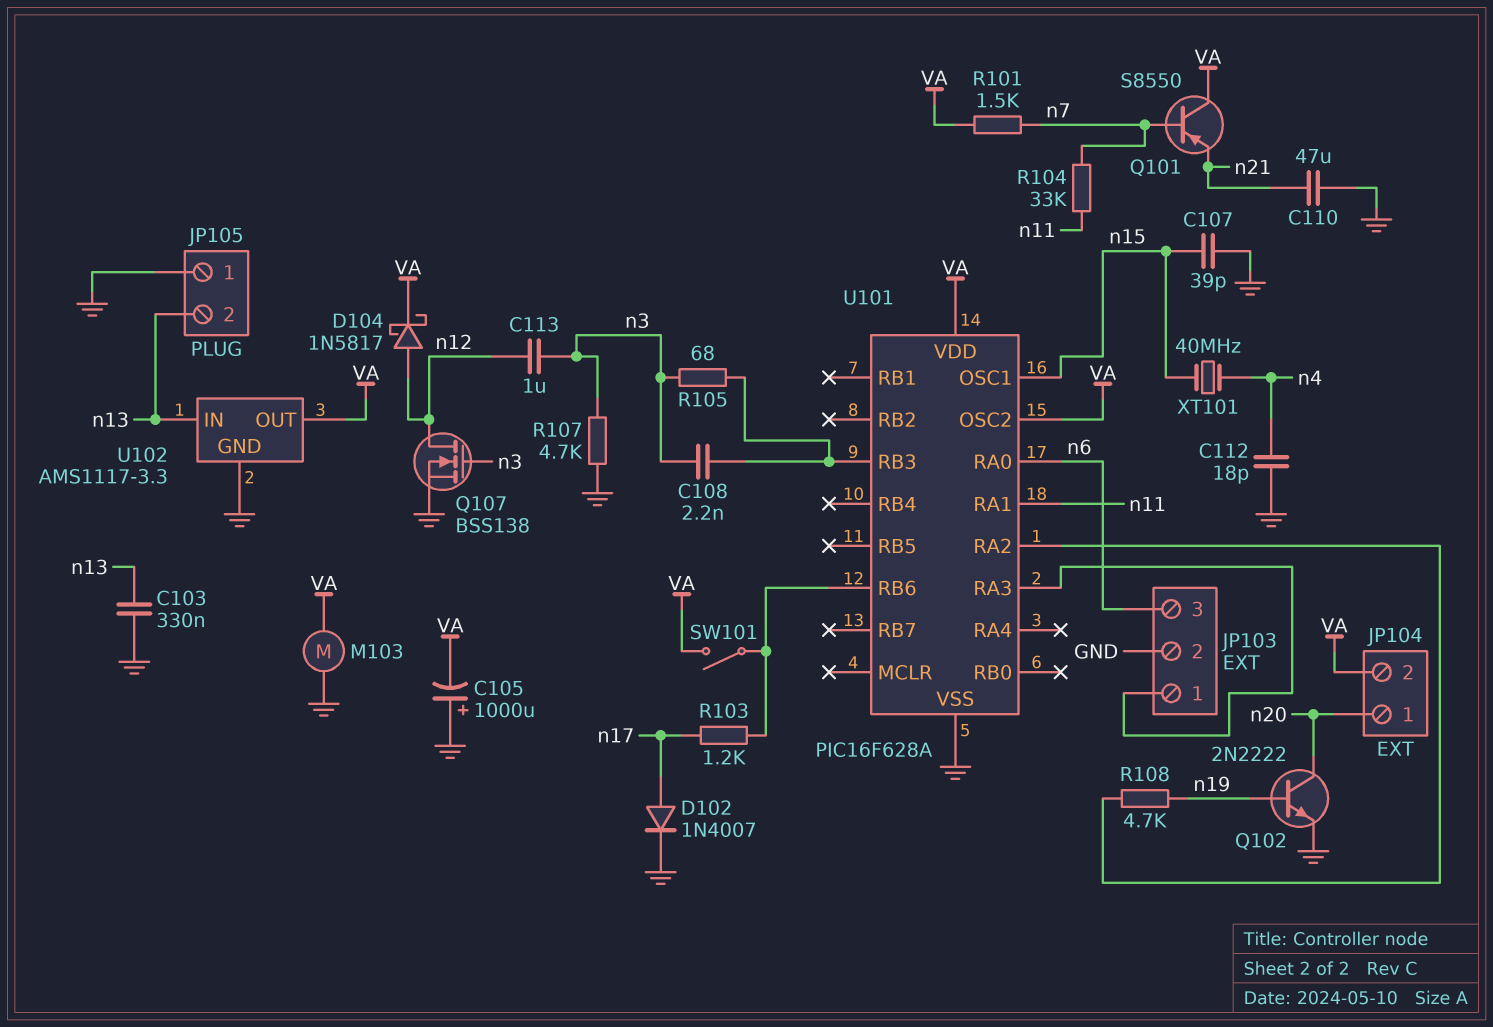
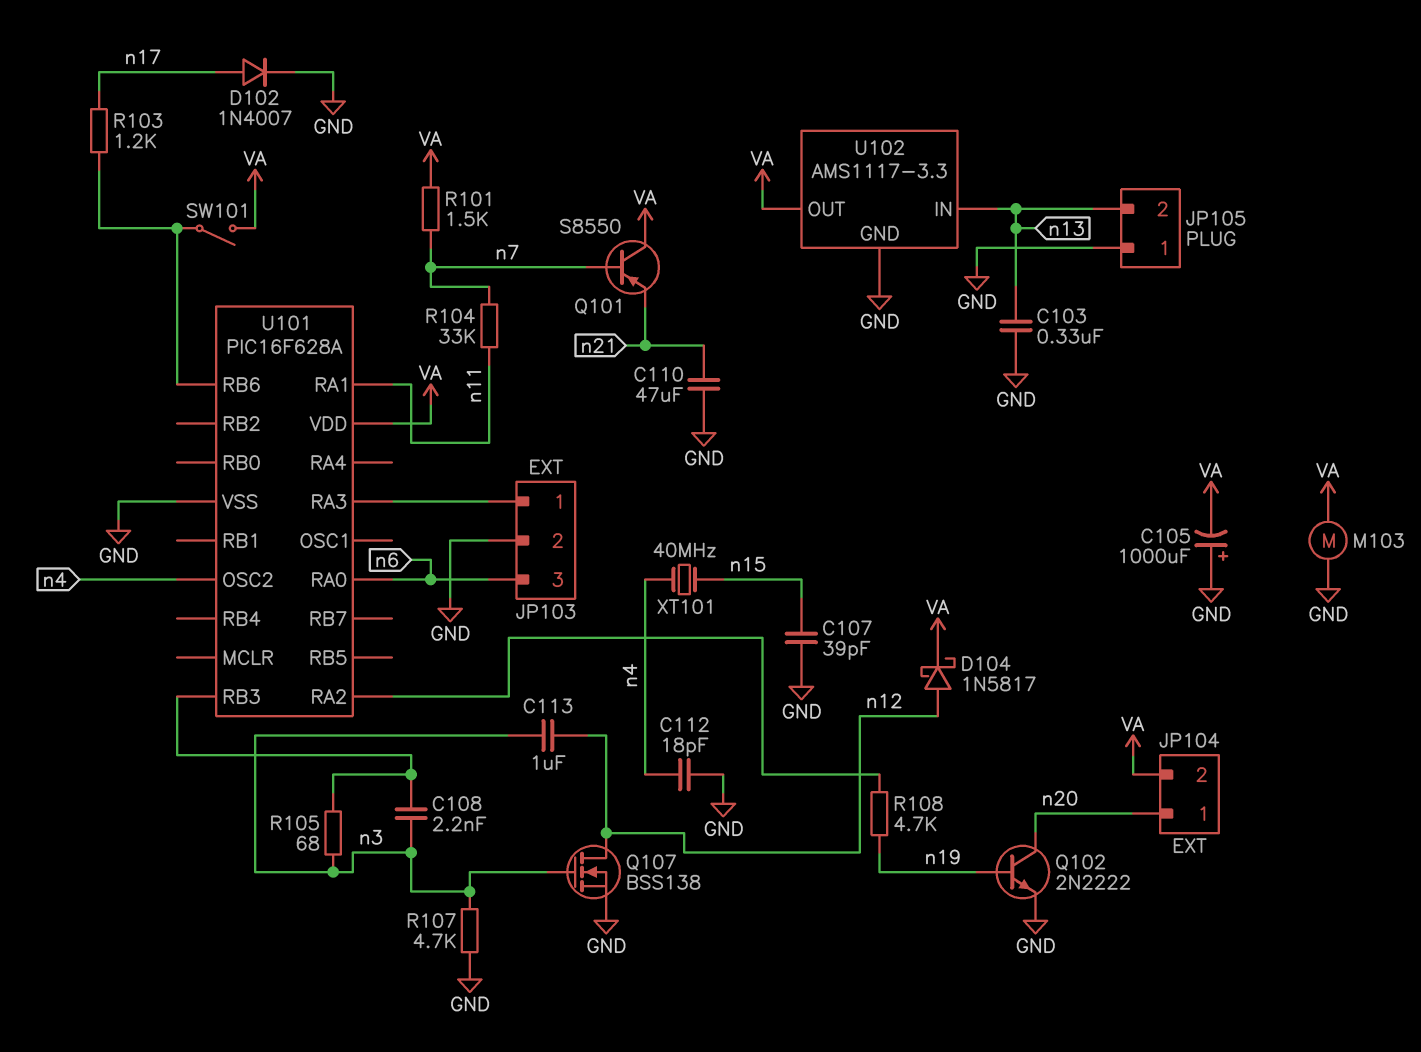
U101 pin OSC1: n15 -> none
U101 pin OSC2: VA -> n4

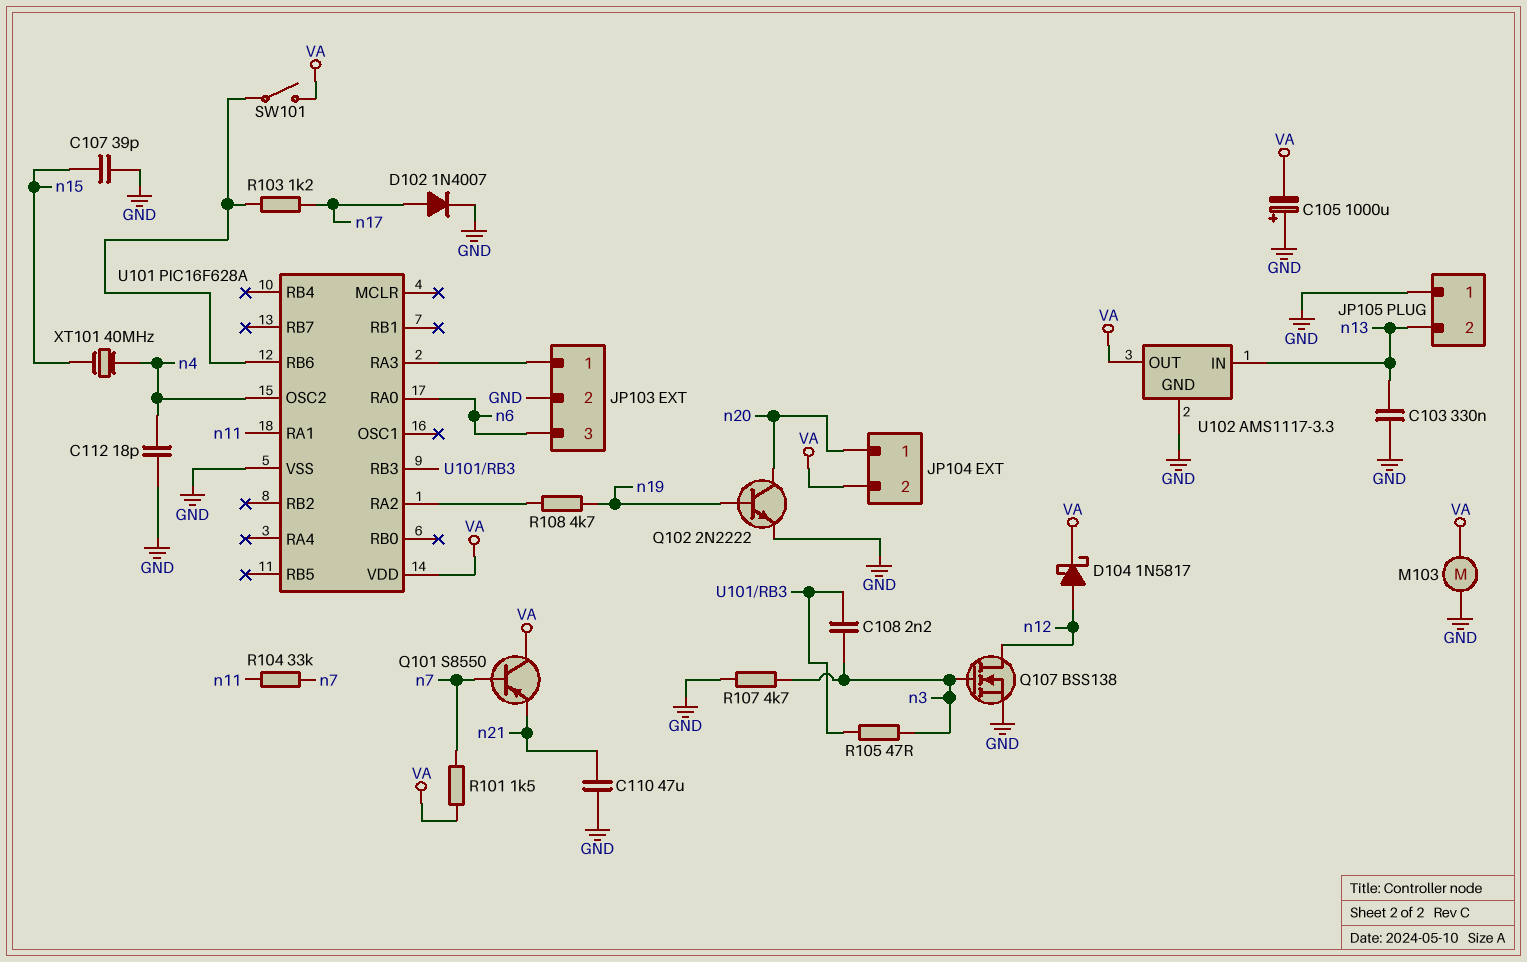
C113: 1uF (n3, n12) -> none
R105: 68 (U101/RB3, n3) -> 47 (U101/RB3, n3)

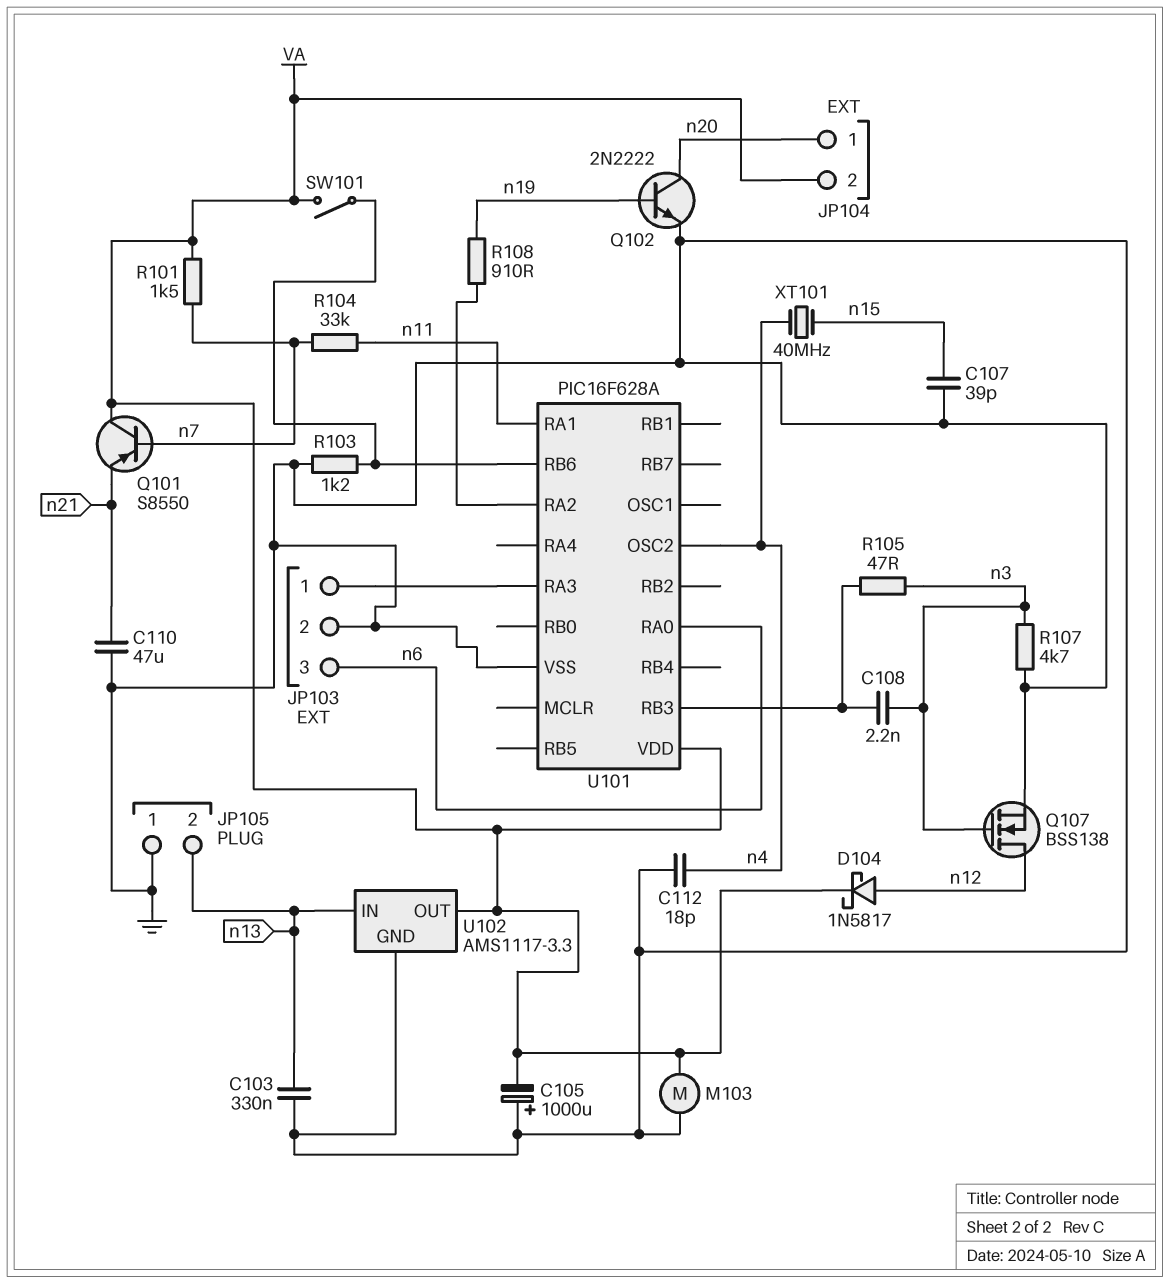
D102: diode 1N4007 (A n17, K GND) -> none
R103: 1.2k (U101/RB6, n17) -> 1.2k (GND, U101/RB6)
R108: 4.7k (U101/RA2, n19) -> 910 (U101/RA2, n19)

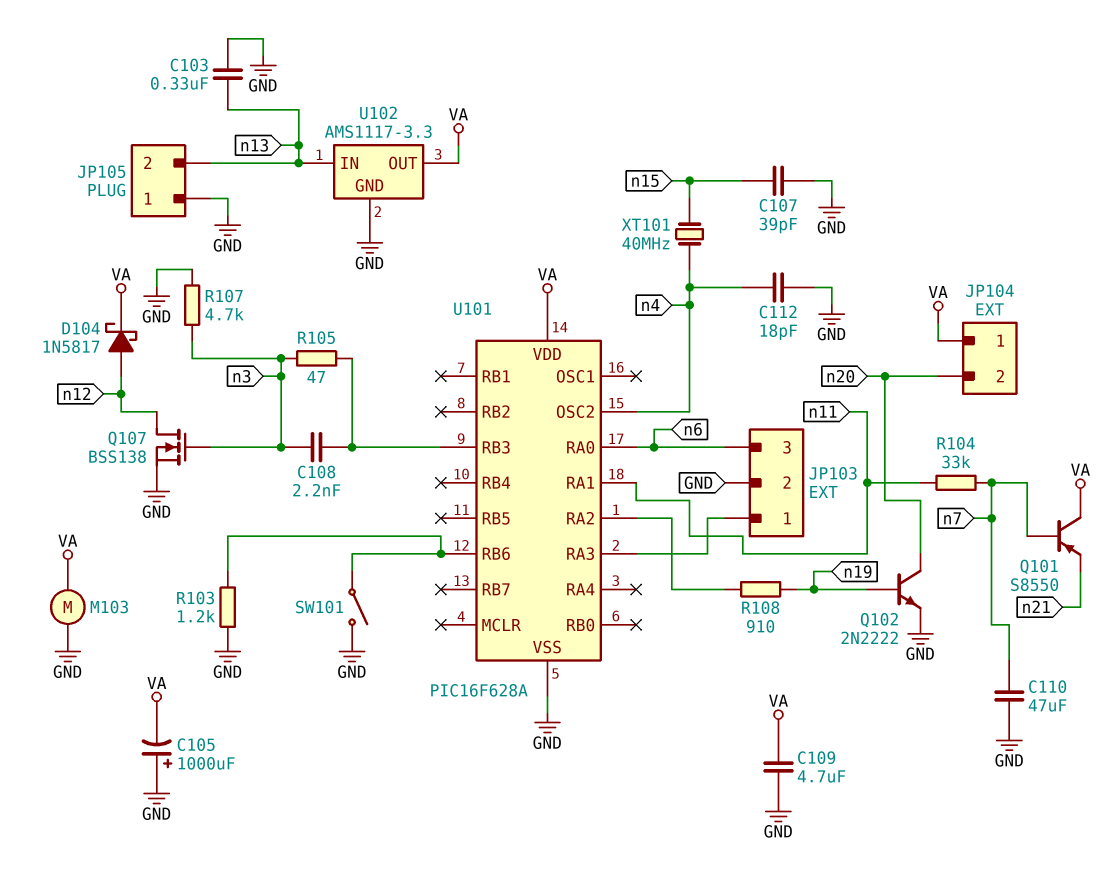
C109: none -> 4.7uF (GND, VA)
C110: 47uF (GND, n21) -> 47uF (GND, n7)
JP104 pin 1: n20 -> VA
JP104 pin 2: VA -> n20
R101: 1.5k (VA, n7) -> none
SW101: switch (U101/RB6, VA) -> switch (GND, U101/RB6)

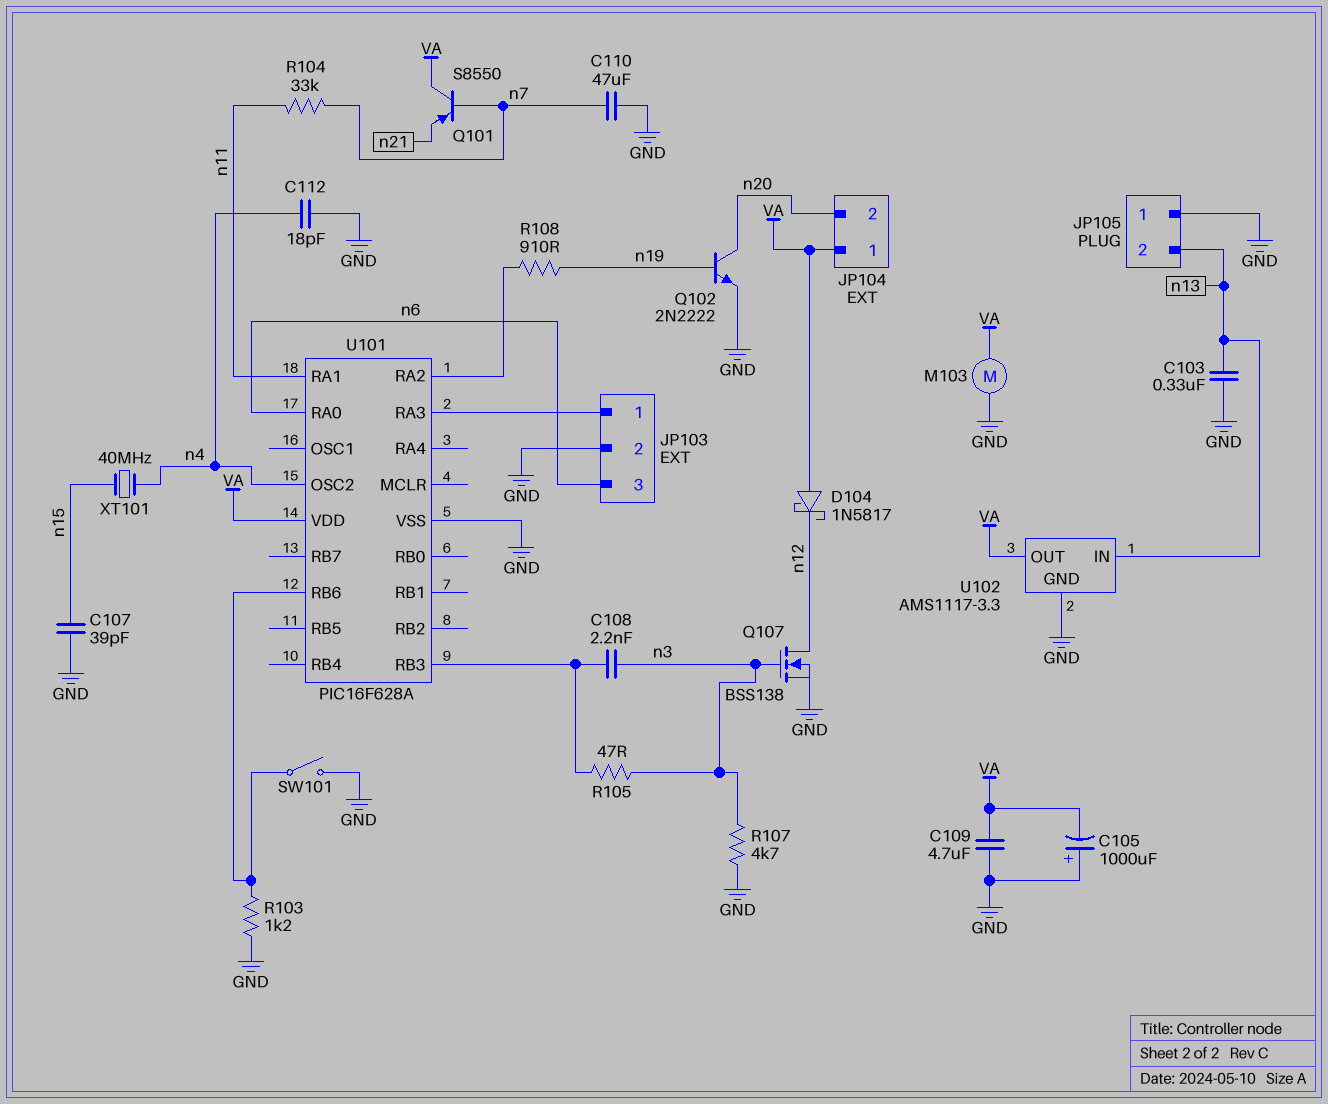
D104: schottky 1N5817 (A n12, K VA) -> schottky 1N5817 (A VA, K n12)

